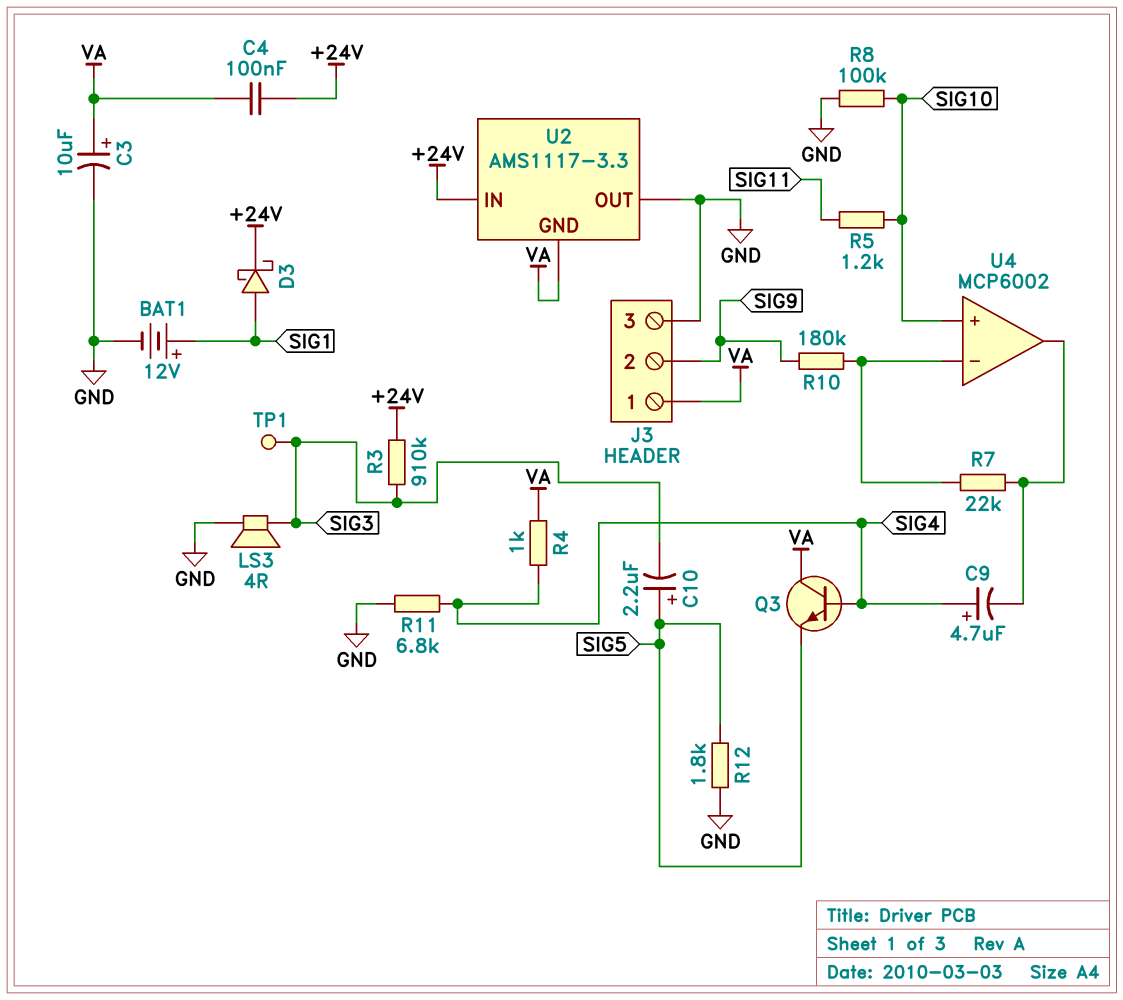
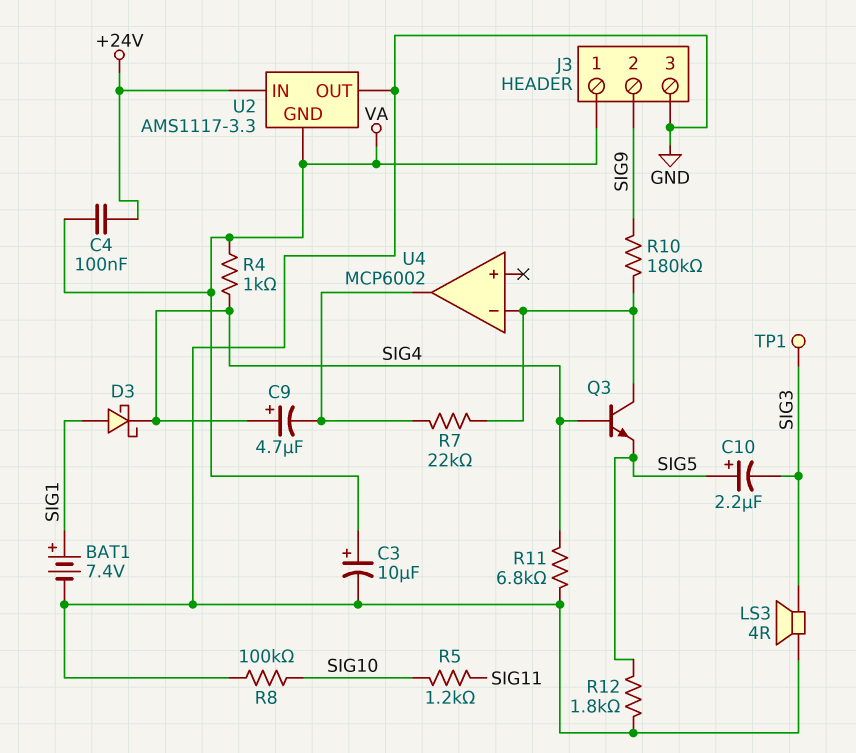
BAT1: 12V (plus SIG1, minus GND) -> 7.4V (plus SIG1, minus GND)
D3: schottky (A SIG1, K +24V) -> schottky (A SIG1, K SIG4)
Q3: NPN (B SIG4, C VA, E SIG5) -> NPN (B SIG4, C U4/in-, E SIG5)
R3: 910k (+24V, SIG3) -> none
U4 pin in+: SIG10 -> none

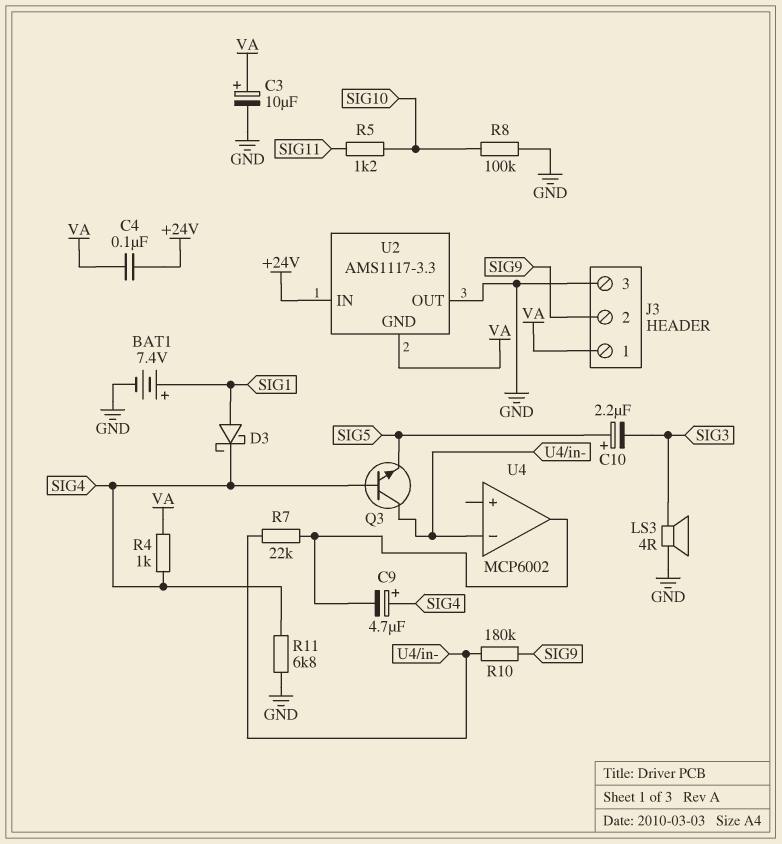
R12: 1.8k (GND, SIG5) -> none
TP1: test point (SIG3) -> none

